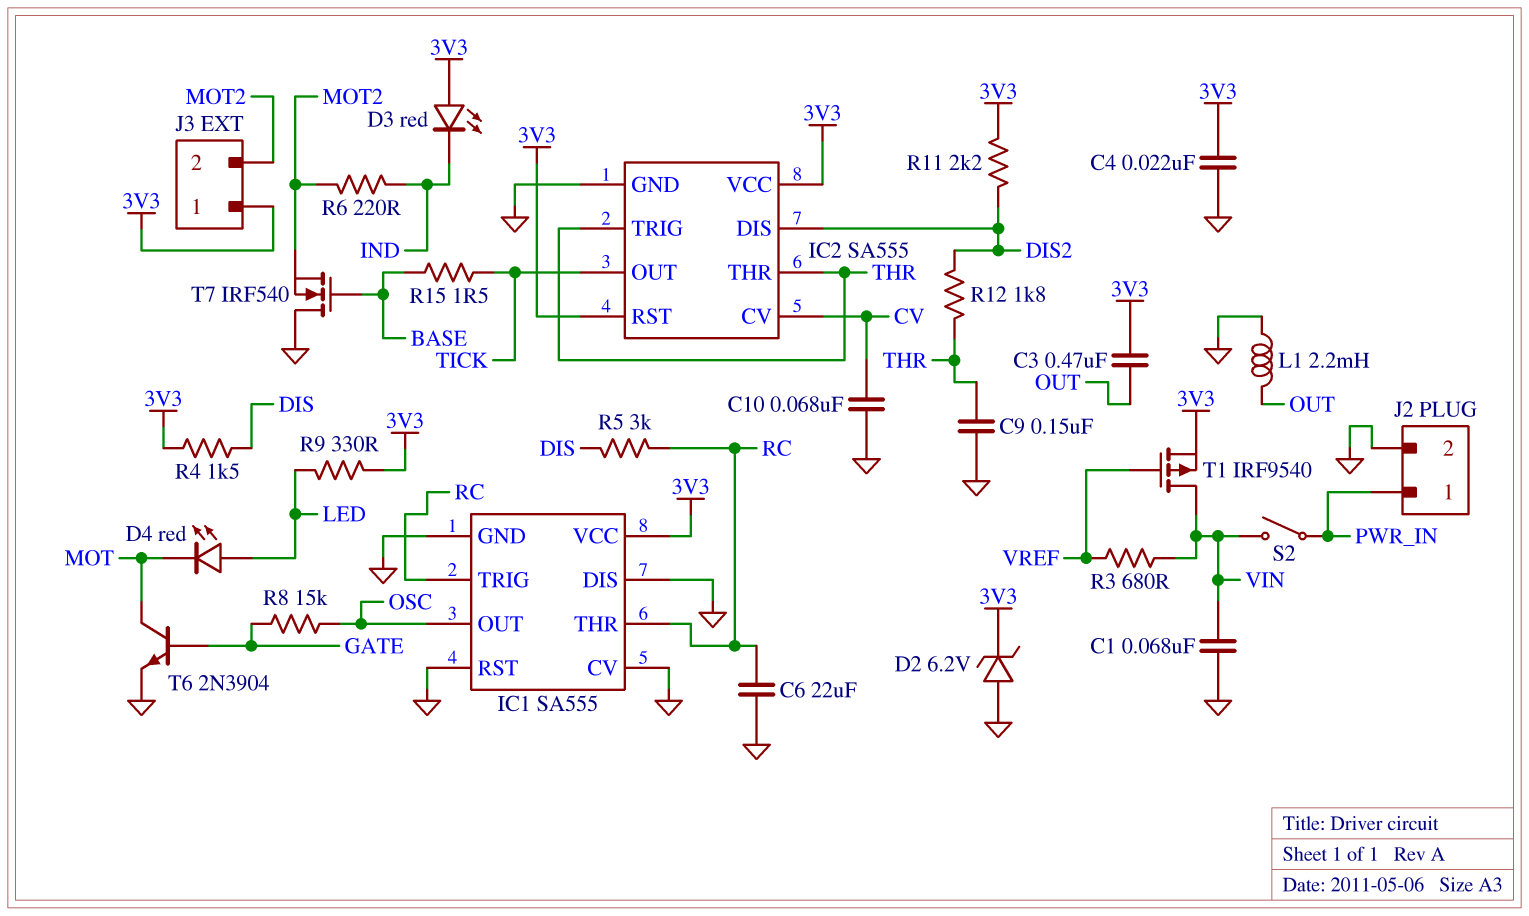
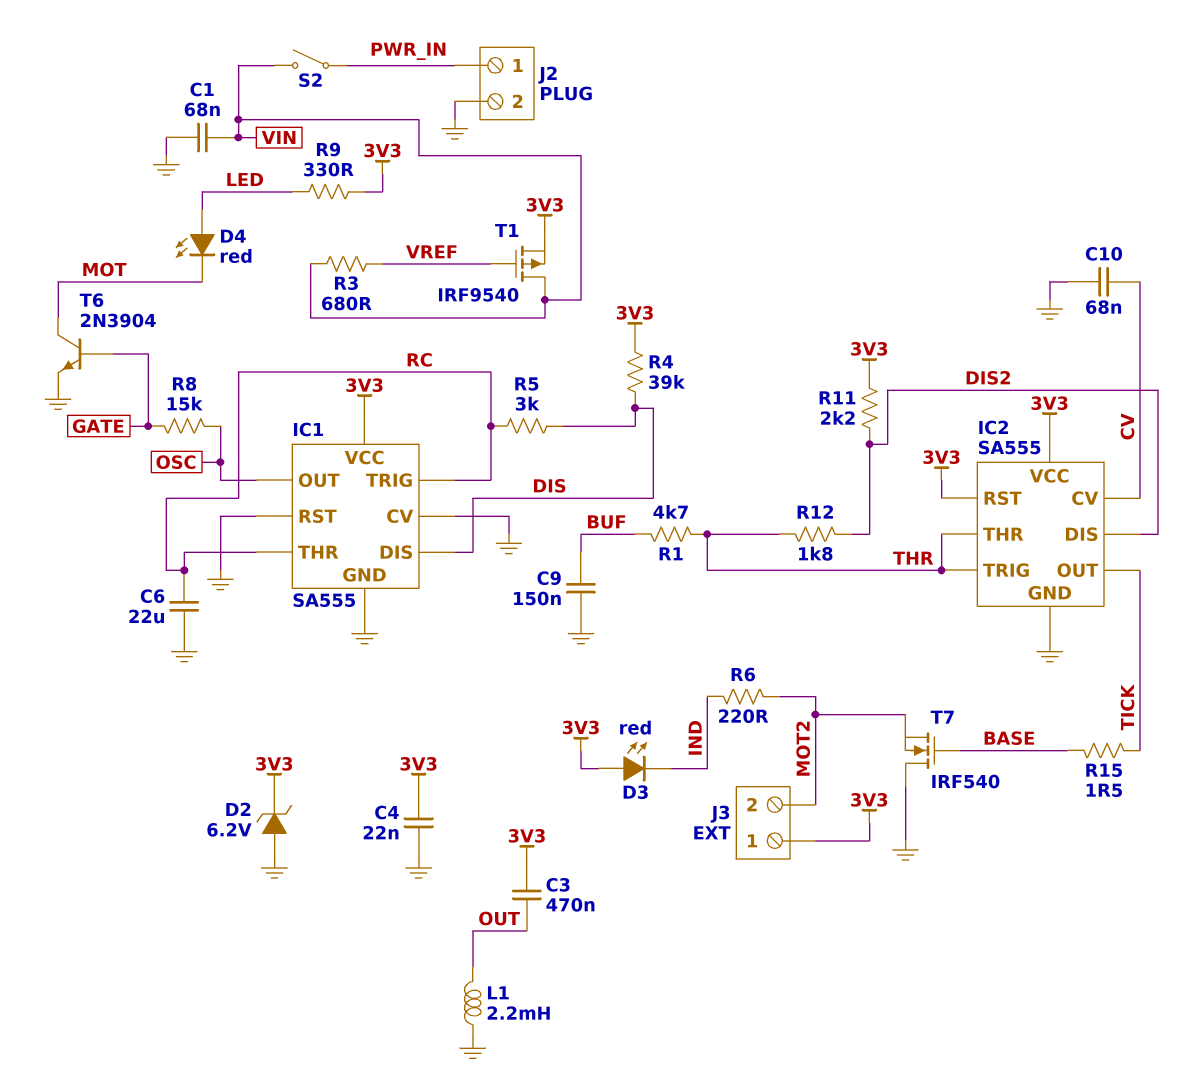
C9: 150nF (GND, THR) -> 150nF (BUF, GND)
IC1 pin DIS: GND -> DIS
R1: none -> 4.7k (BUF, THR)
R4: 1.5k (3V3, DIS) -> 39k (3V3, DIS)

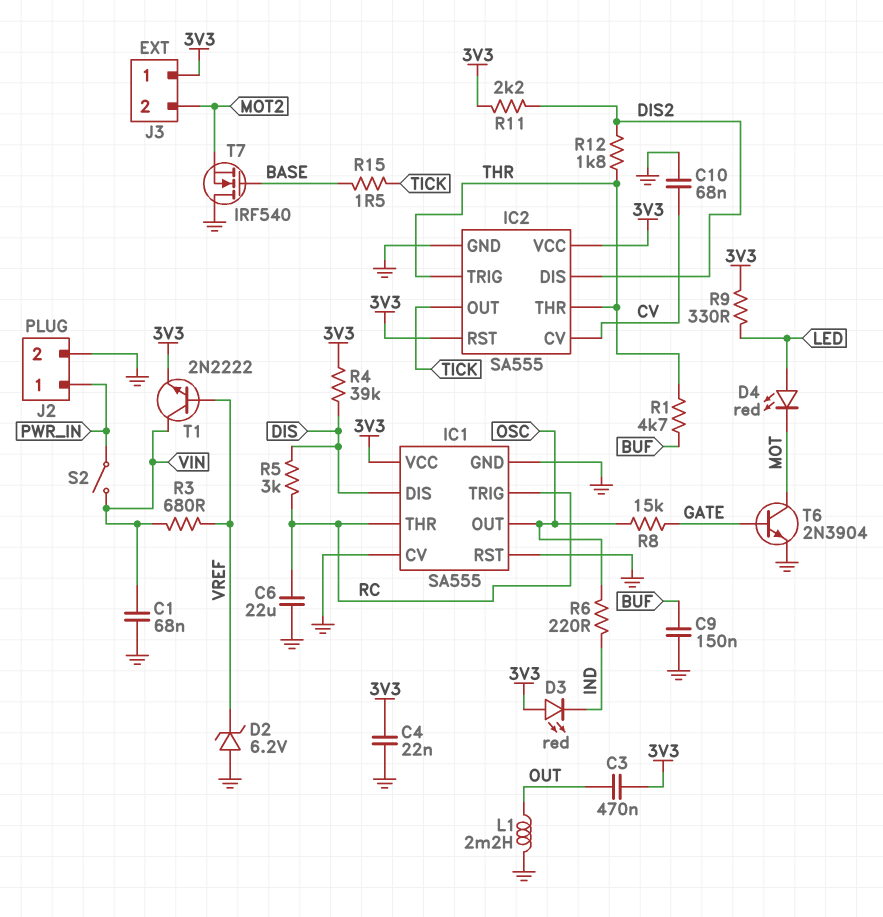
D2: zener 6.2V (A GND, K 3V3) -> zener 6.2V (A GND, K VREF)
R6: 220 (IND, MOT2) -> 220 (IND, OSC)
T1: PMOS IRF9540 (G VREF, D VIN, S 3V3) -> NPN 2N2222 (B VREF, C VIN, E 3V3)

